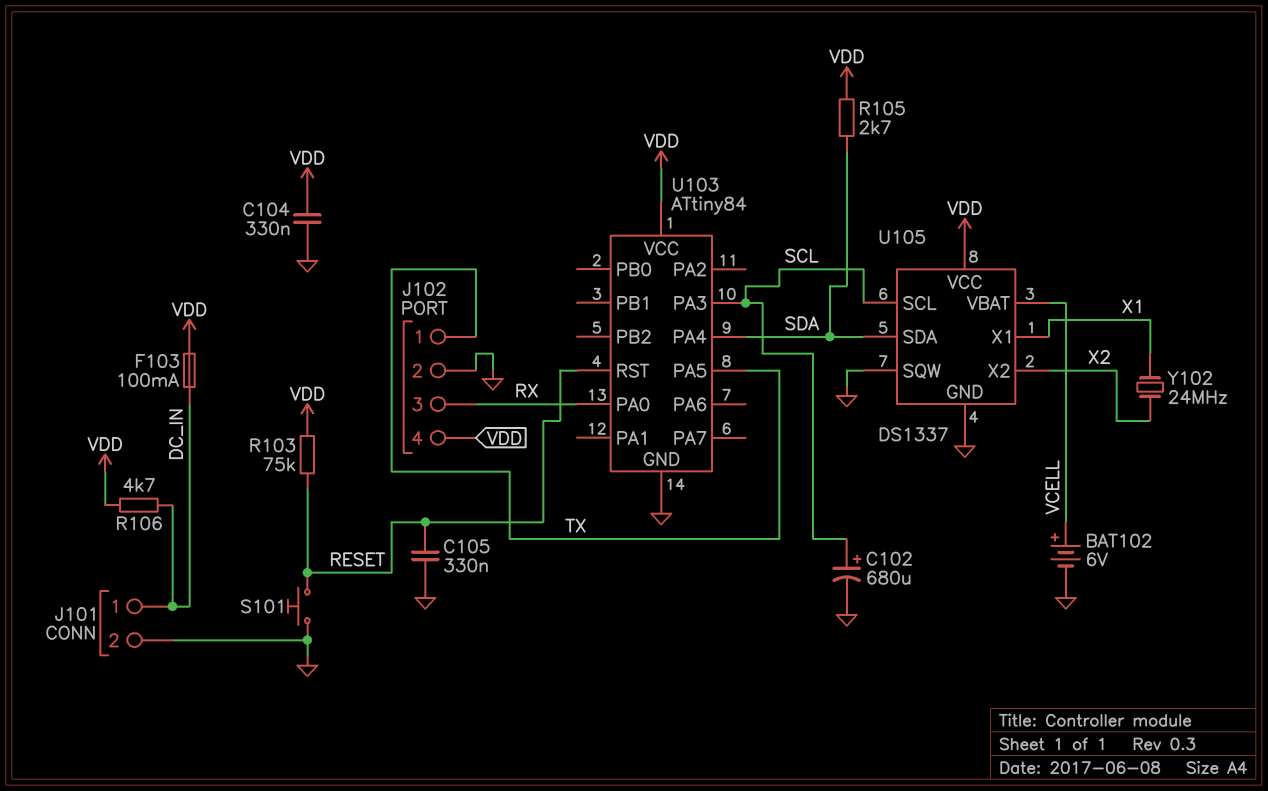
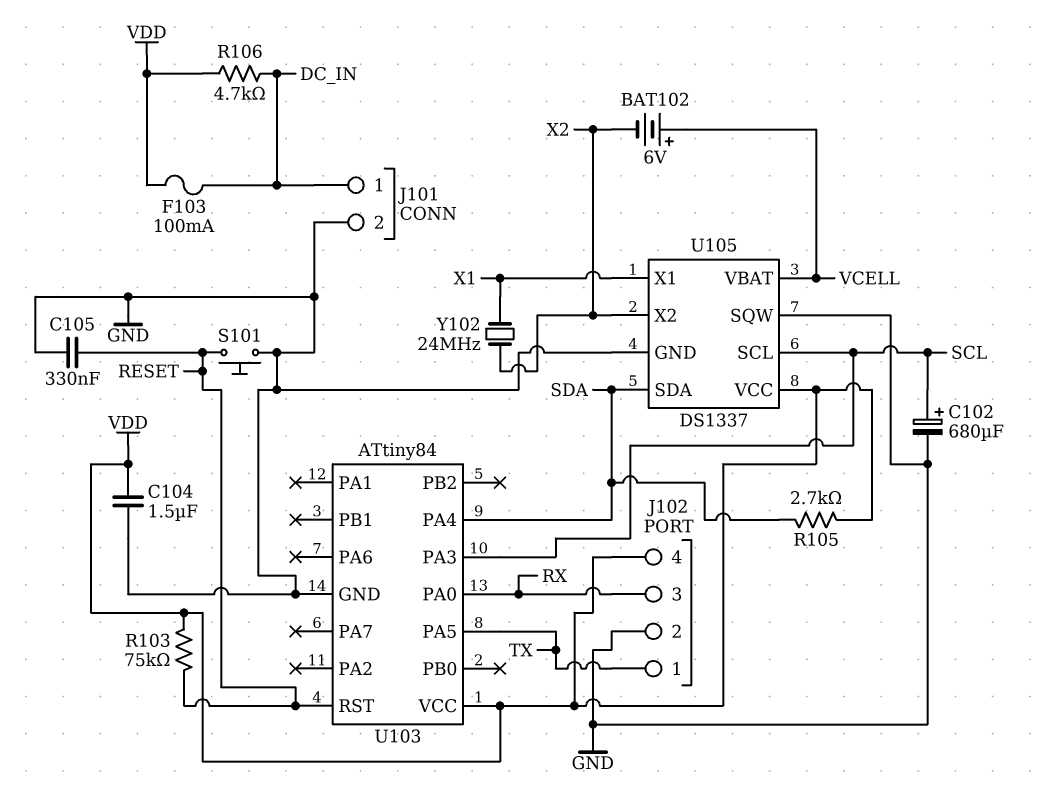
BAT102: 6V (plus VCELL, minus GND) -> 6V (plus VCELL, minus X2)
C104: 330nF (GND, VDD) -> 1.5uF (GND, VDD)

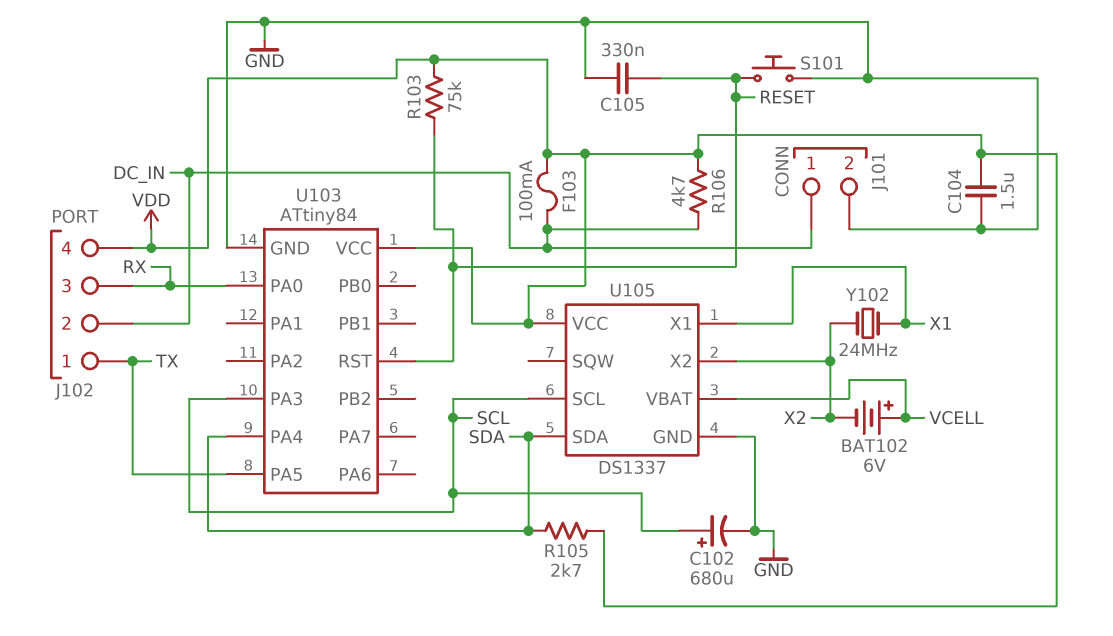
J102 pin 2: GND -> DC_IN
U105 pin SQW: GND -> none

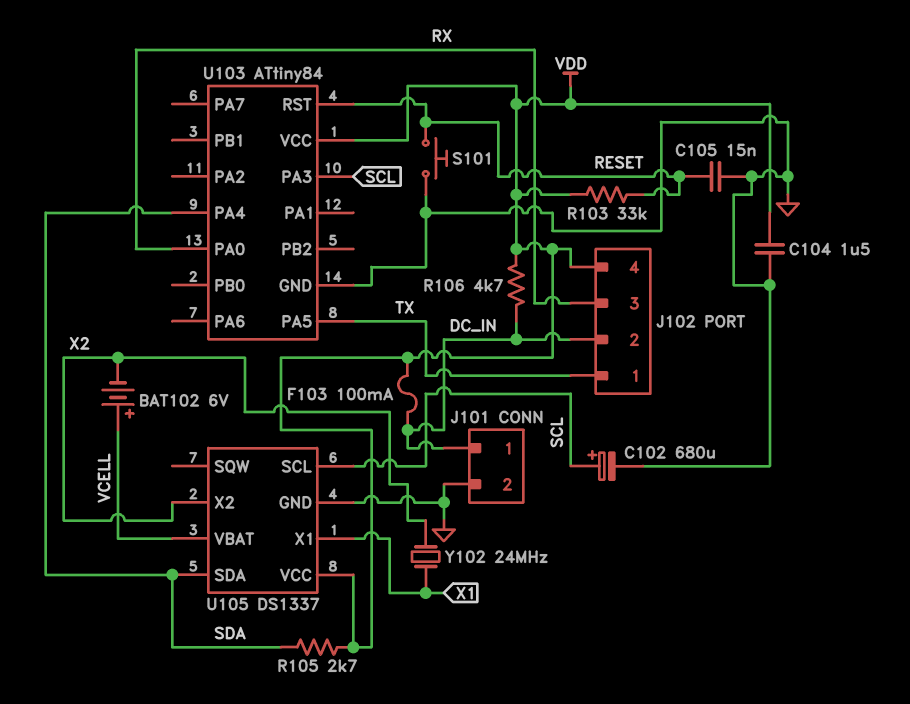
C105: 330nF (GND, RESET) -> 15nF (GND, RESET)
R103: 75k (RESET, VDD) -> 33k (RESET, VDD)

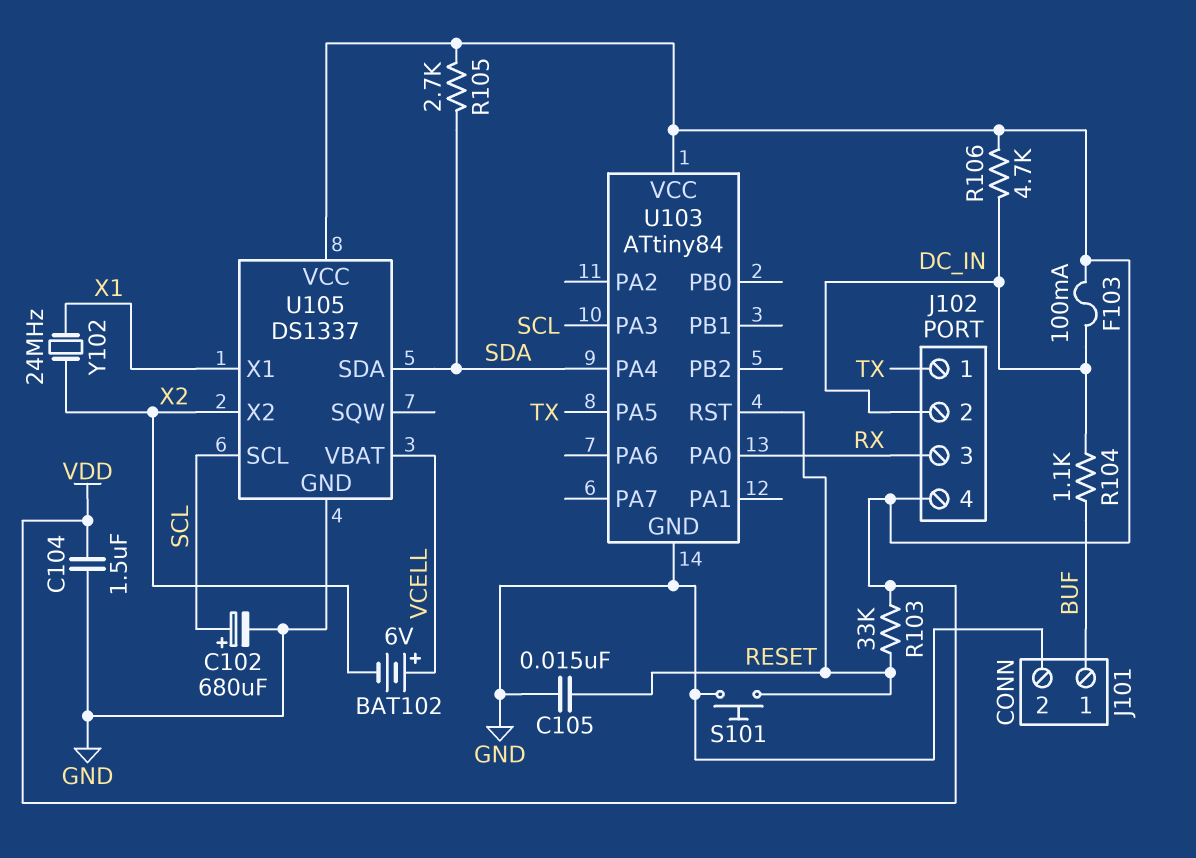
J101 pin 1: DC_IN -> BUF
R104: none -> 1.1k (BUF, DC_IN)

